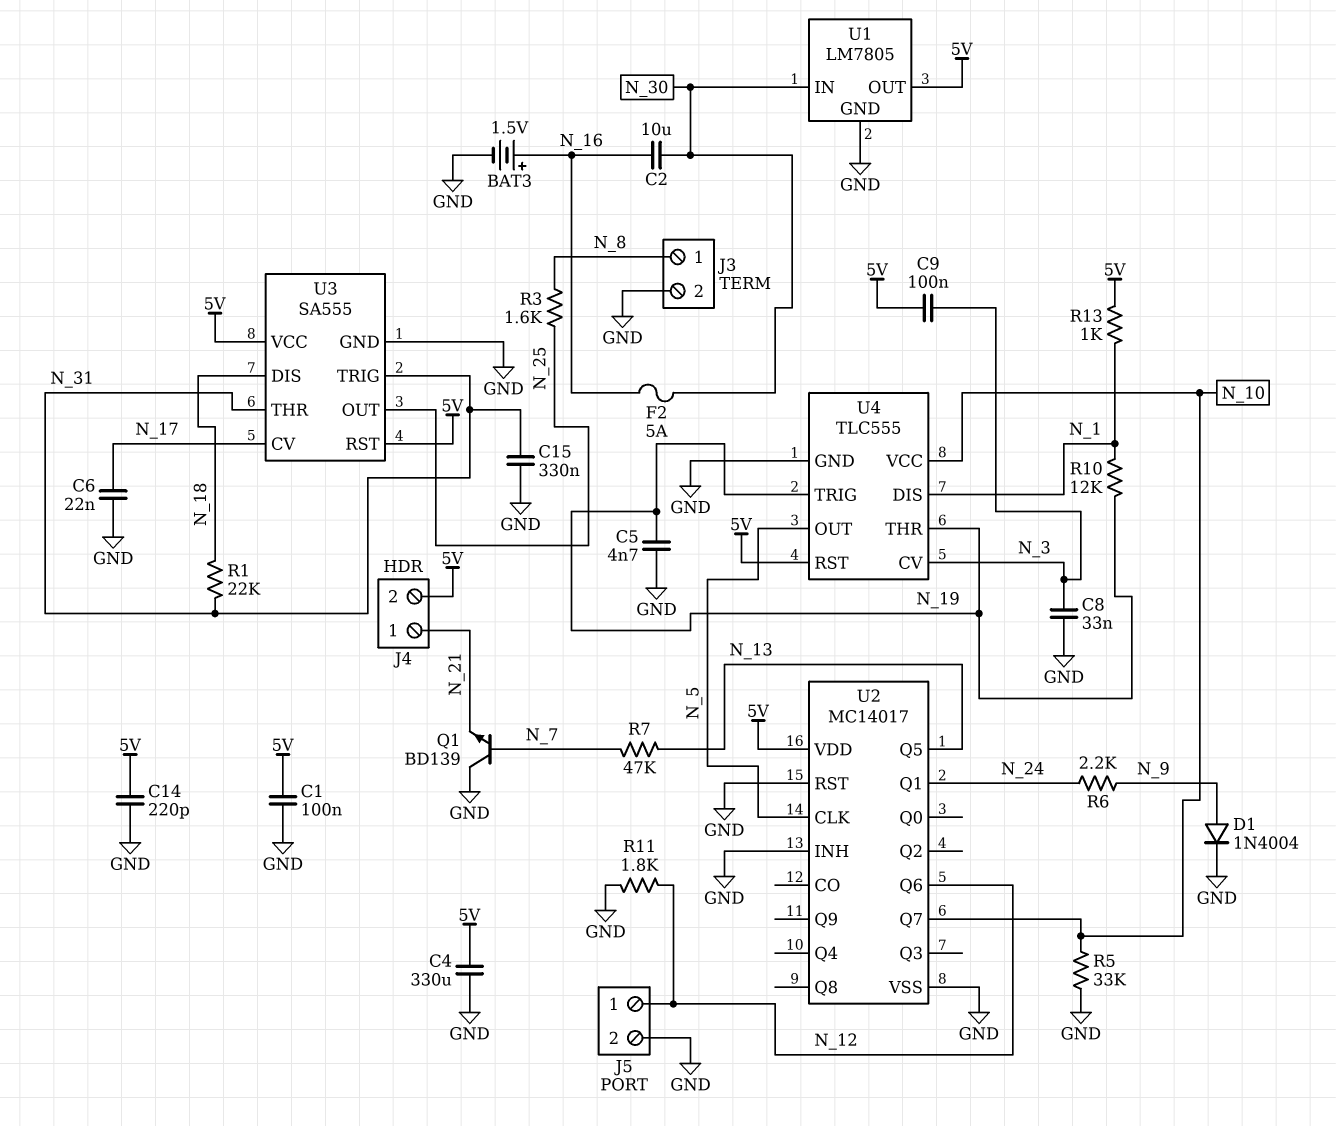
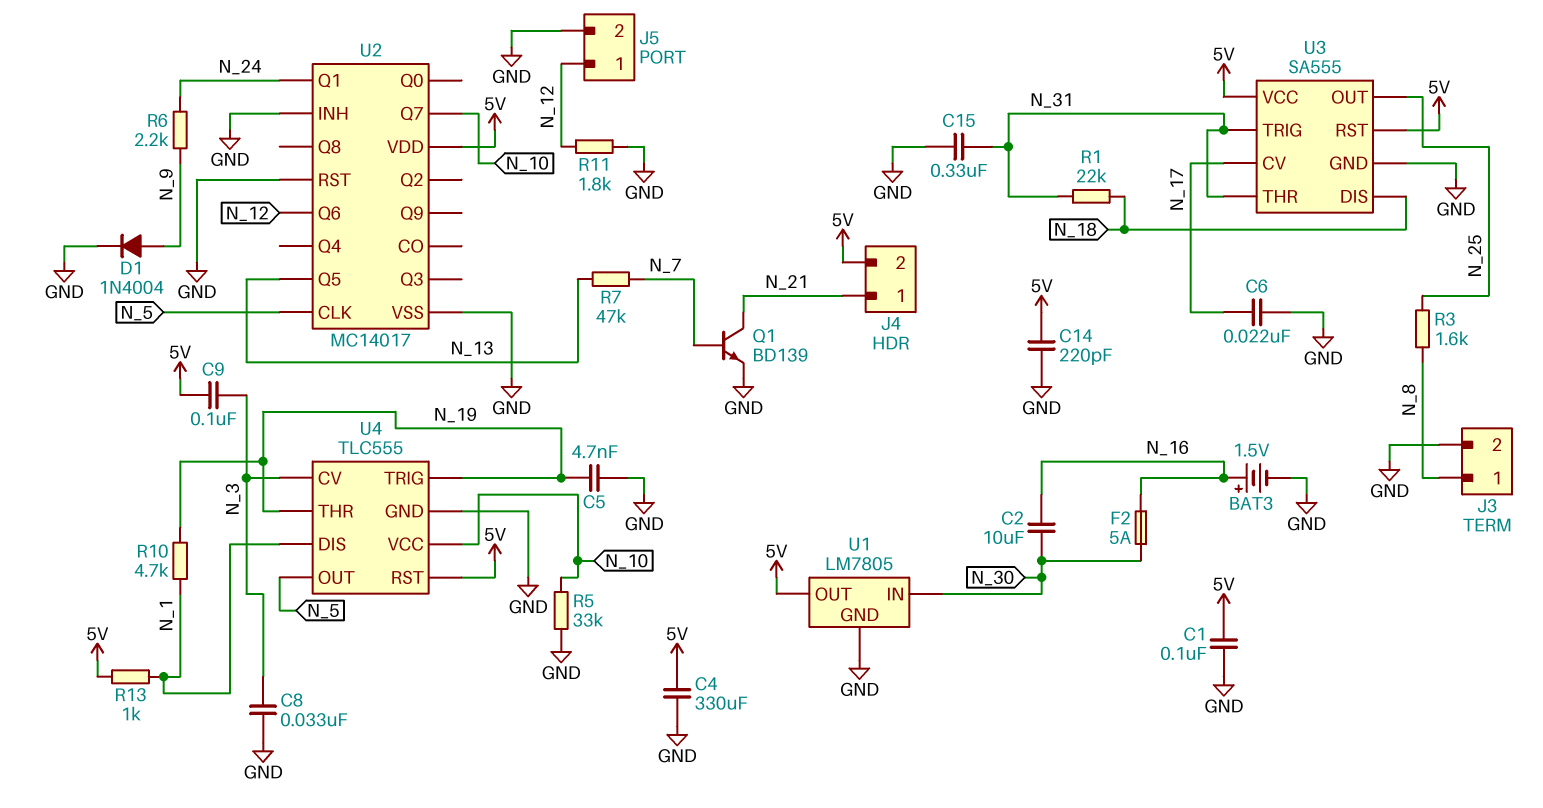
Q1: NPN BD139 (B N_7, C GND, E N_21) -> NPN BD139 (B N_7, C N_21, E GND)
R10: 12k (N_1, N_19) -> 4.7k (N_1, N_19)

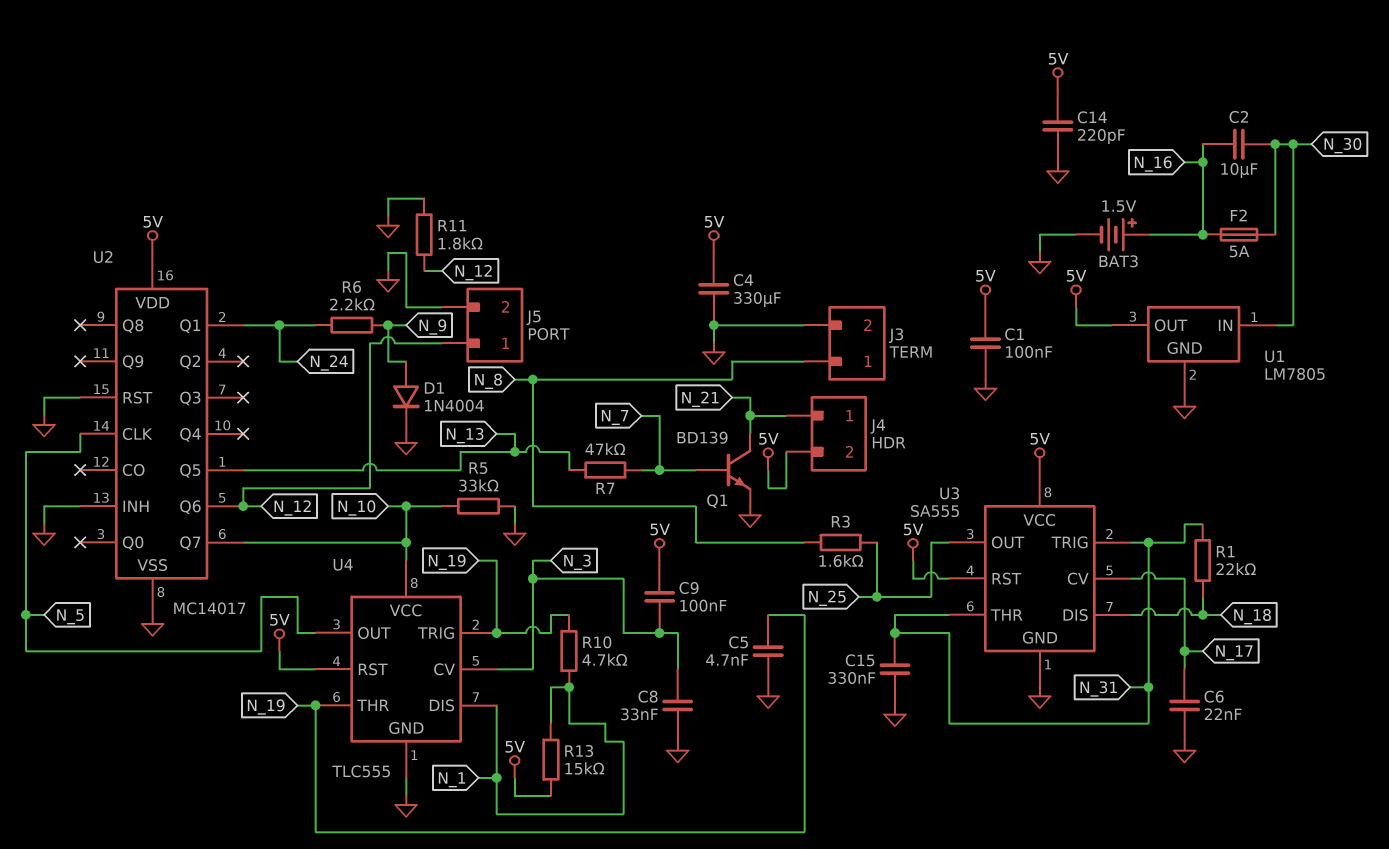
R13: 1k (5V, N_1) -> 15k (5V, N_1)

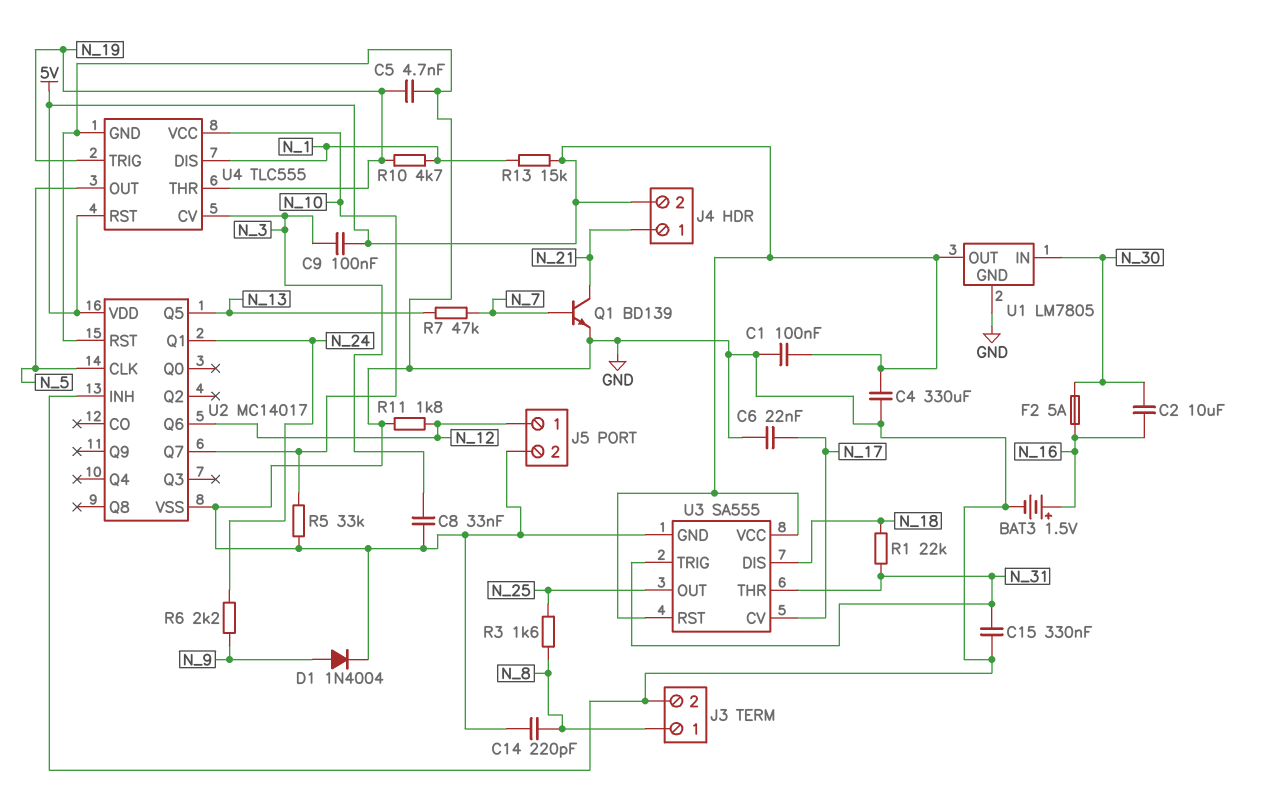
C14: 220pF (5V, GND) -> 220pF (GND, N_8)

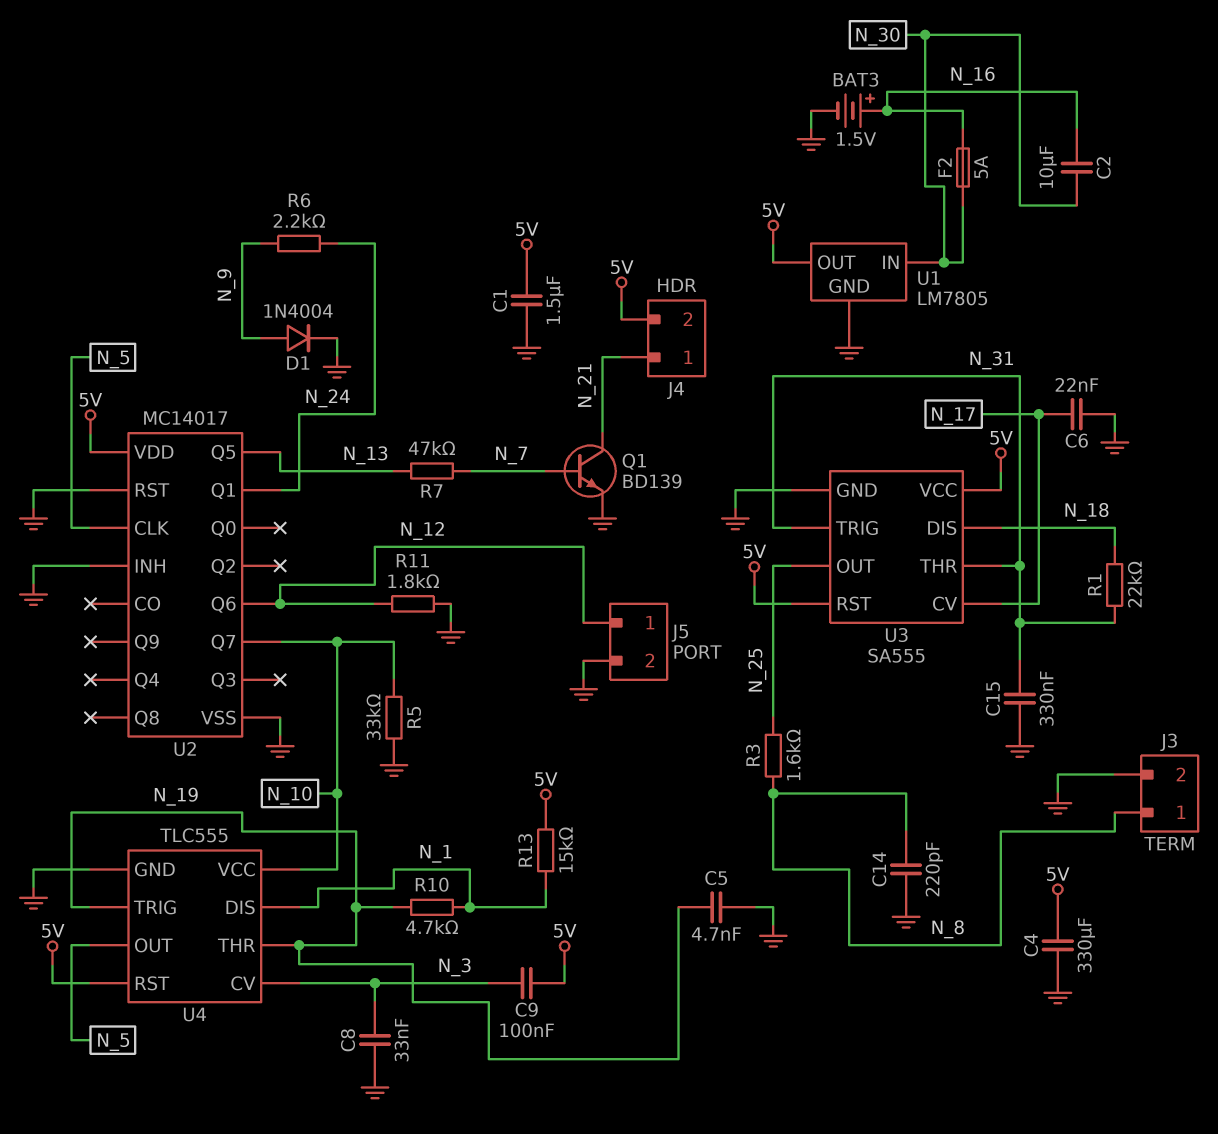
C1: 100nF (5V, GND) -> 1.5uF (5V, GND)

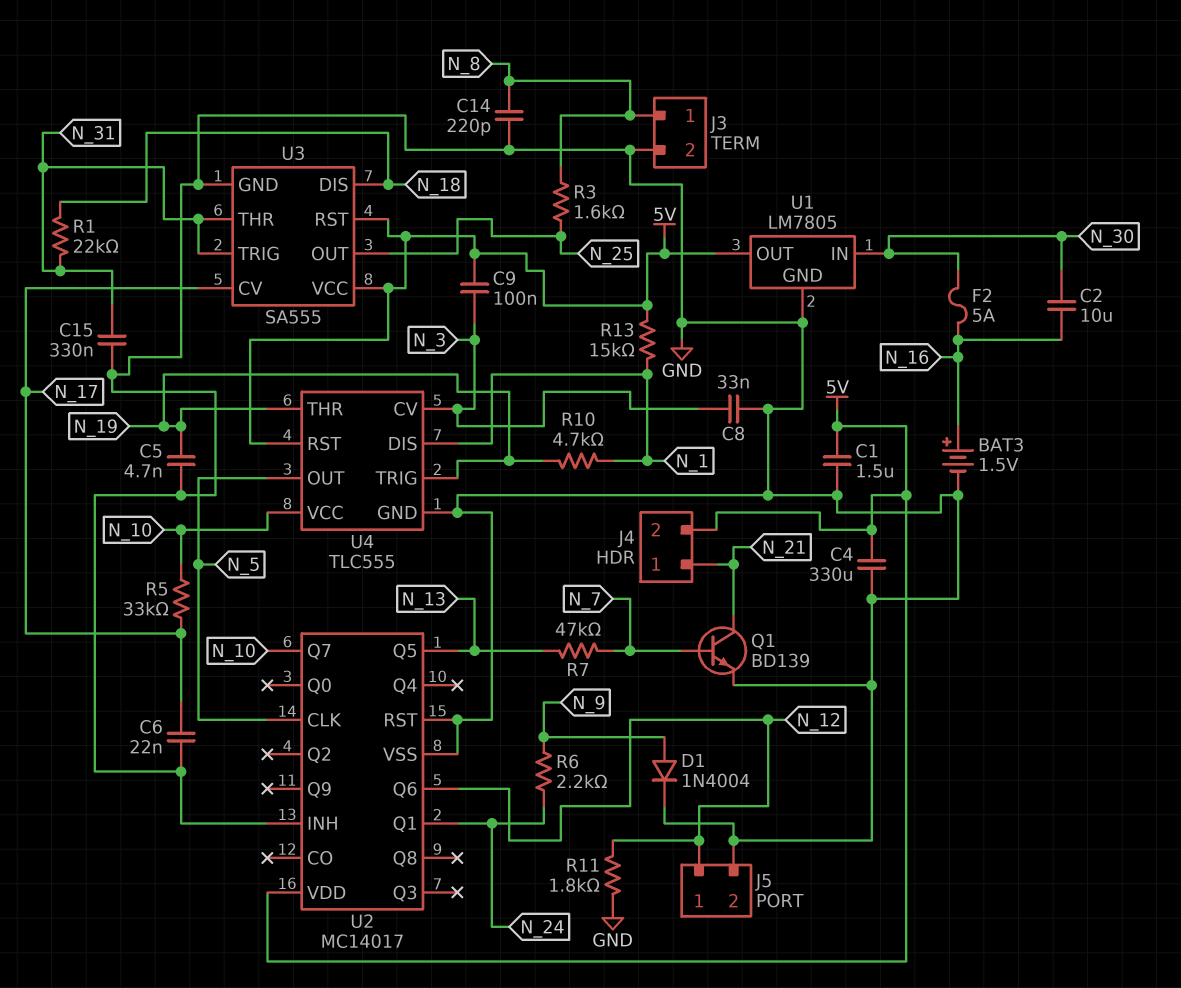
R5: 33k (GND, N_10) -> 33k (N_10, N_17)

